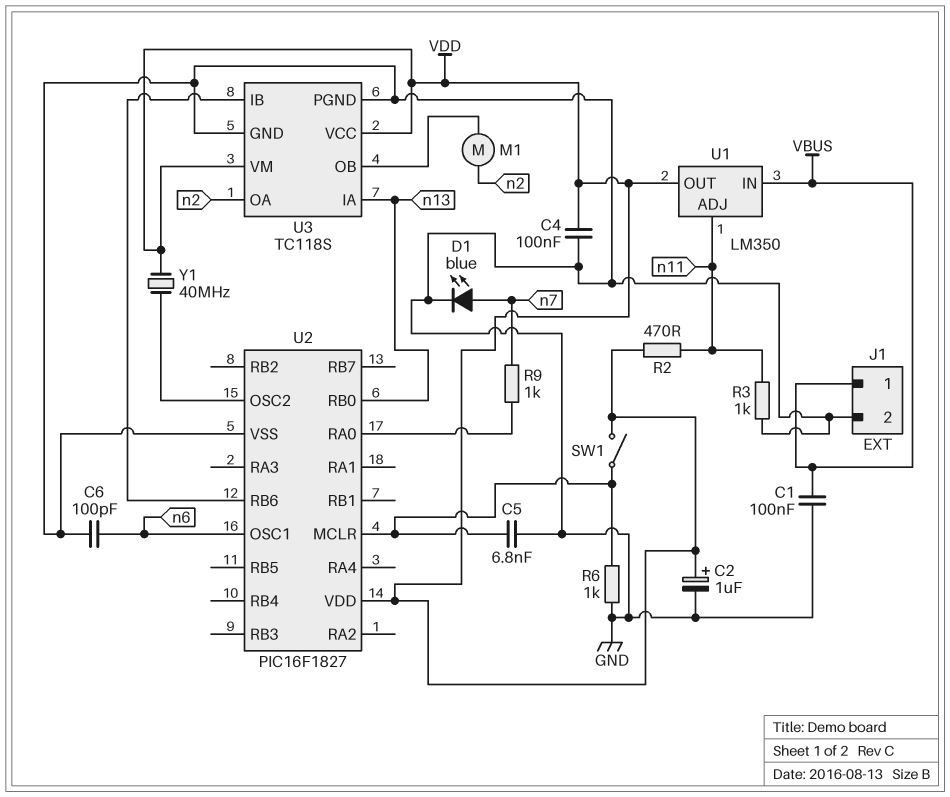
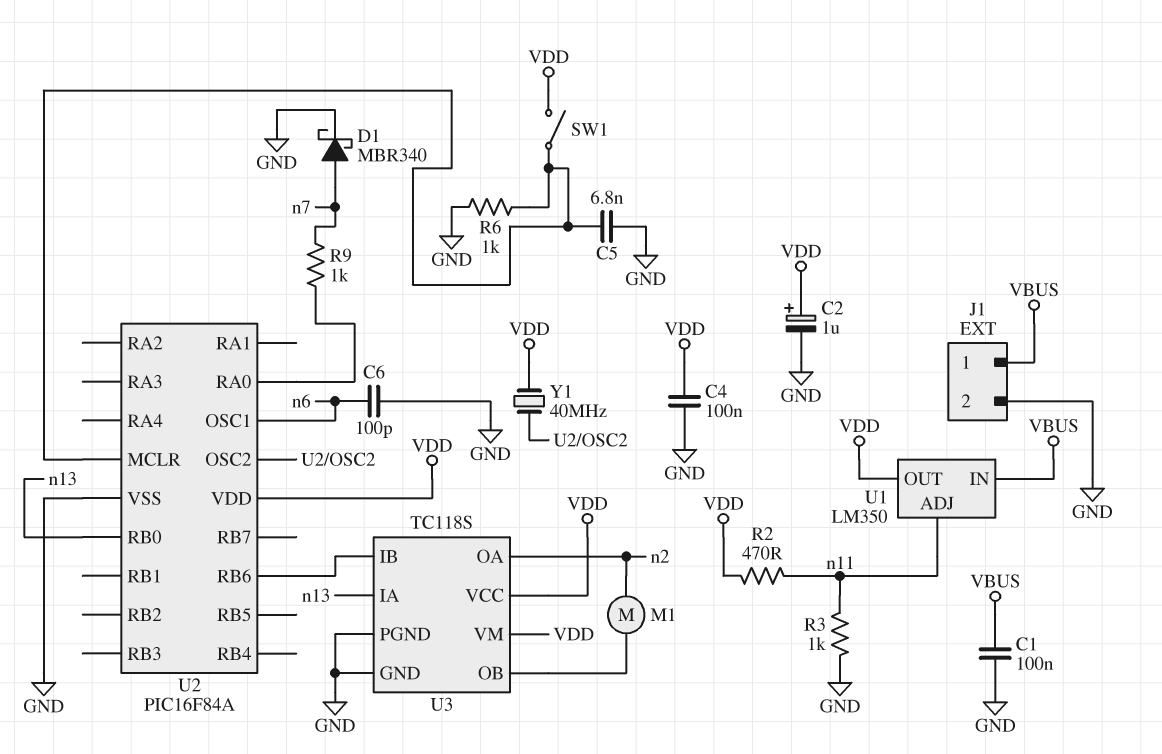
D1: LED blue (A n7, K GND) -> schottky MBR340 (A n7, K GND)
U2: PIC16F1827 -> PIC16F84A

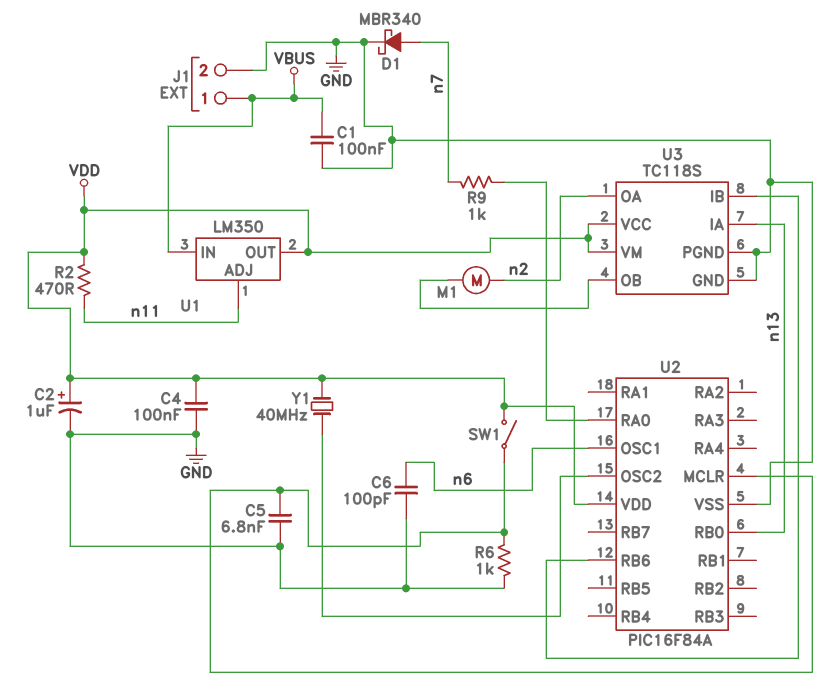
R3: 1k (GND, n11) -> none

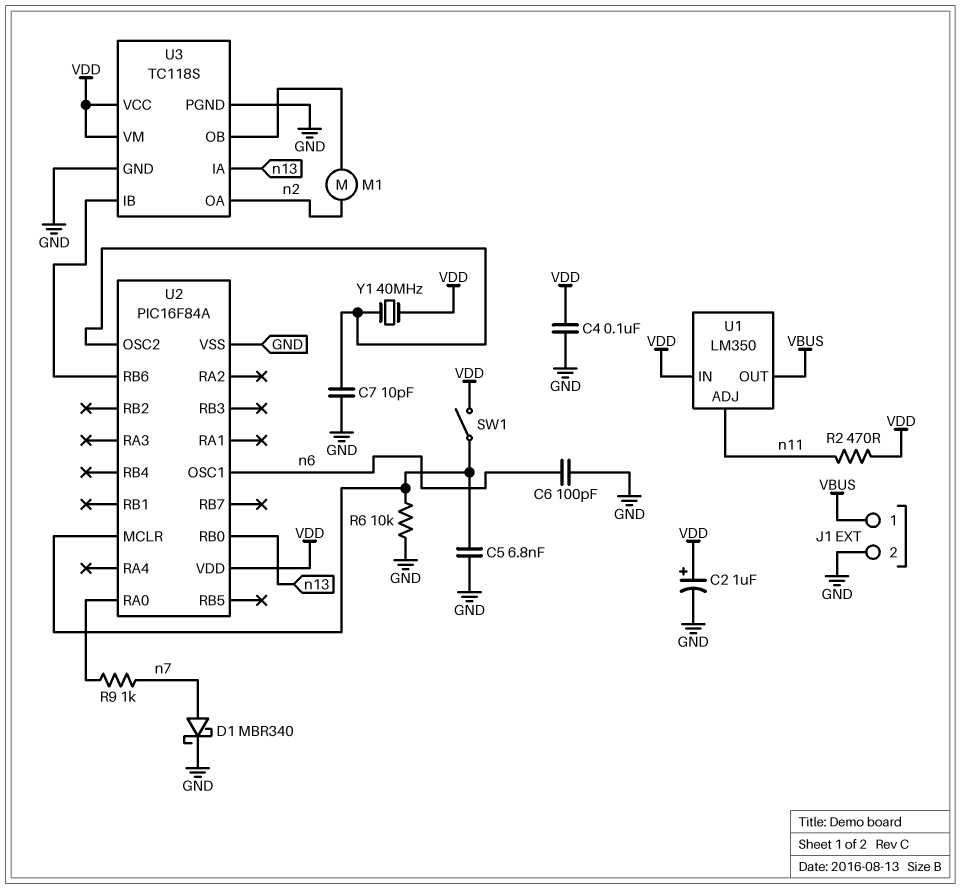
C1: 100nF (GND, VBUS) -> none
C7: none -> 10pF (GND, U2/OSC2)
R6: 1k (GND, U2/MCLR) -> 10k (GND, U2/MCLR)
U1 pin IN: VBUS -> VDD
U1 pin OUT: VDD -> VBUS

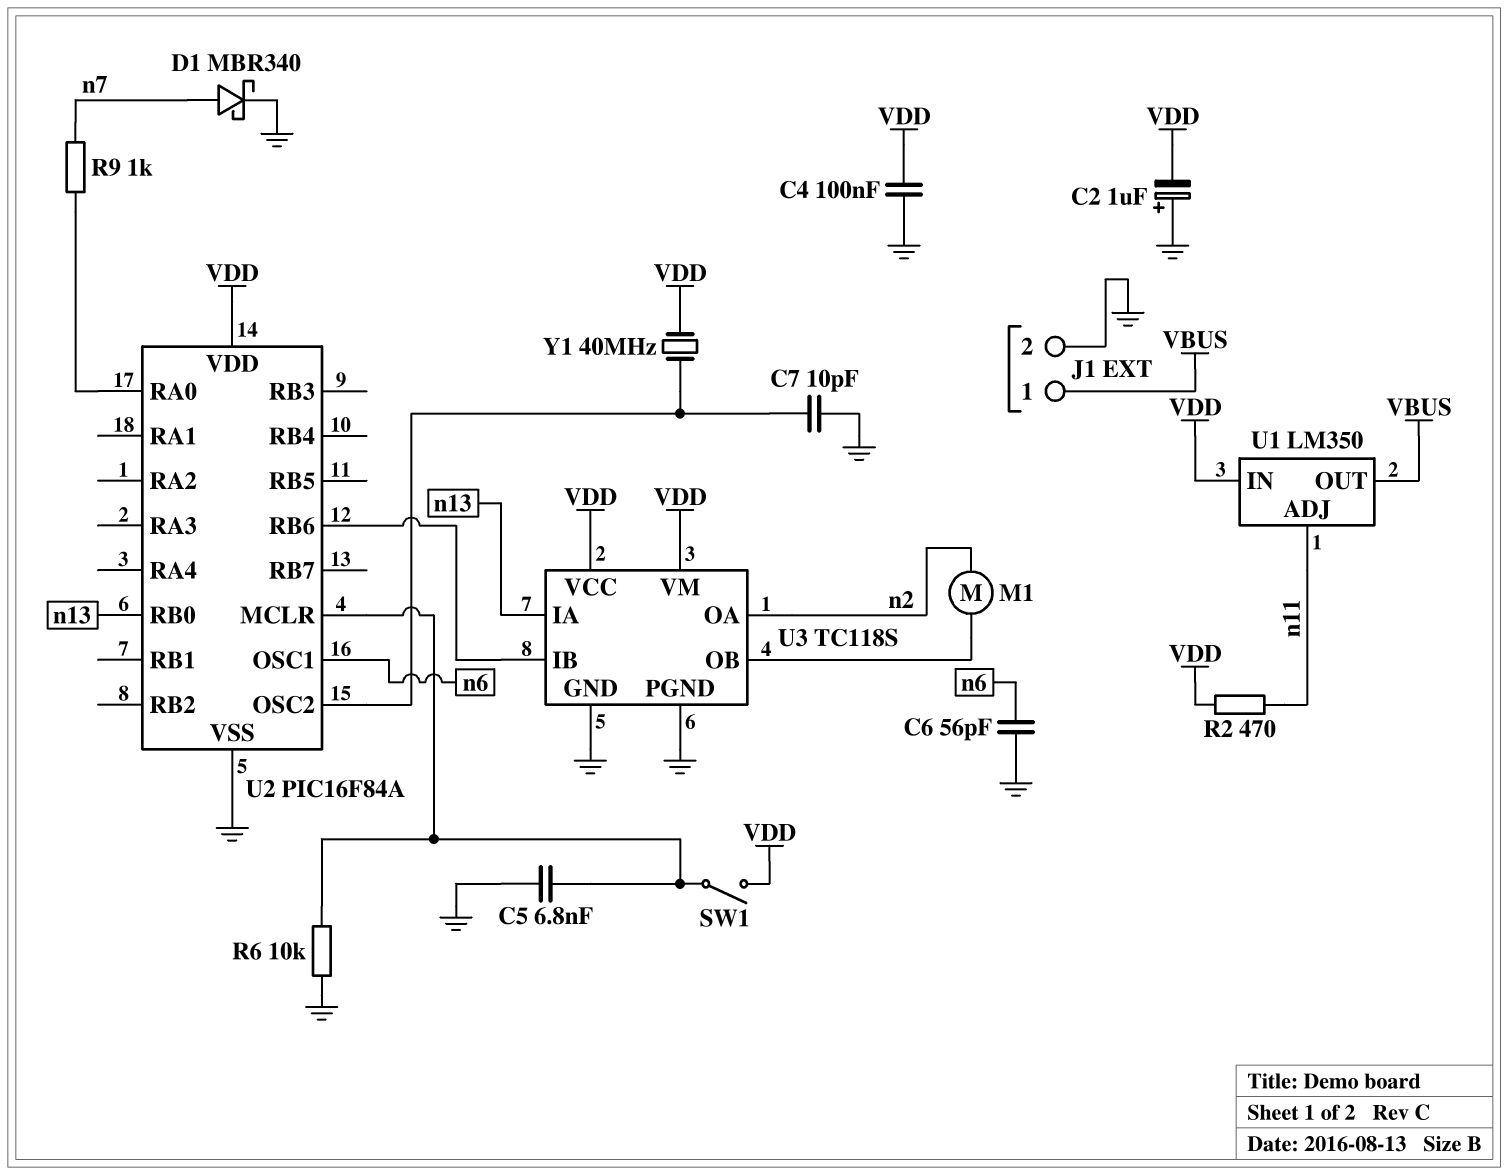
C2: 1uF (plus VDD, minus GND) -> 1uF (plus GND, minus VDD)
C6: 100pF (GND, n6) -> 56pF (GND, n6)

